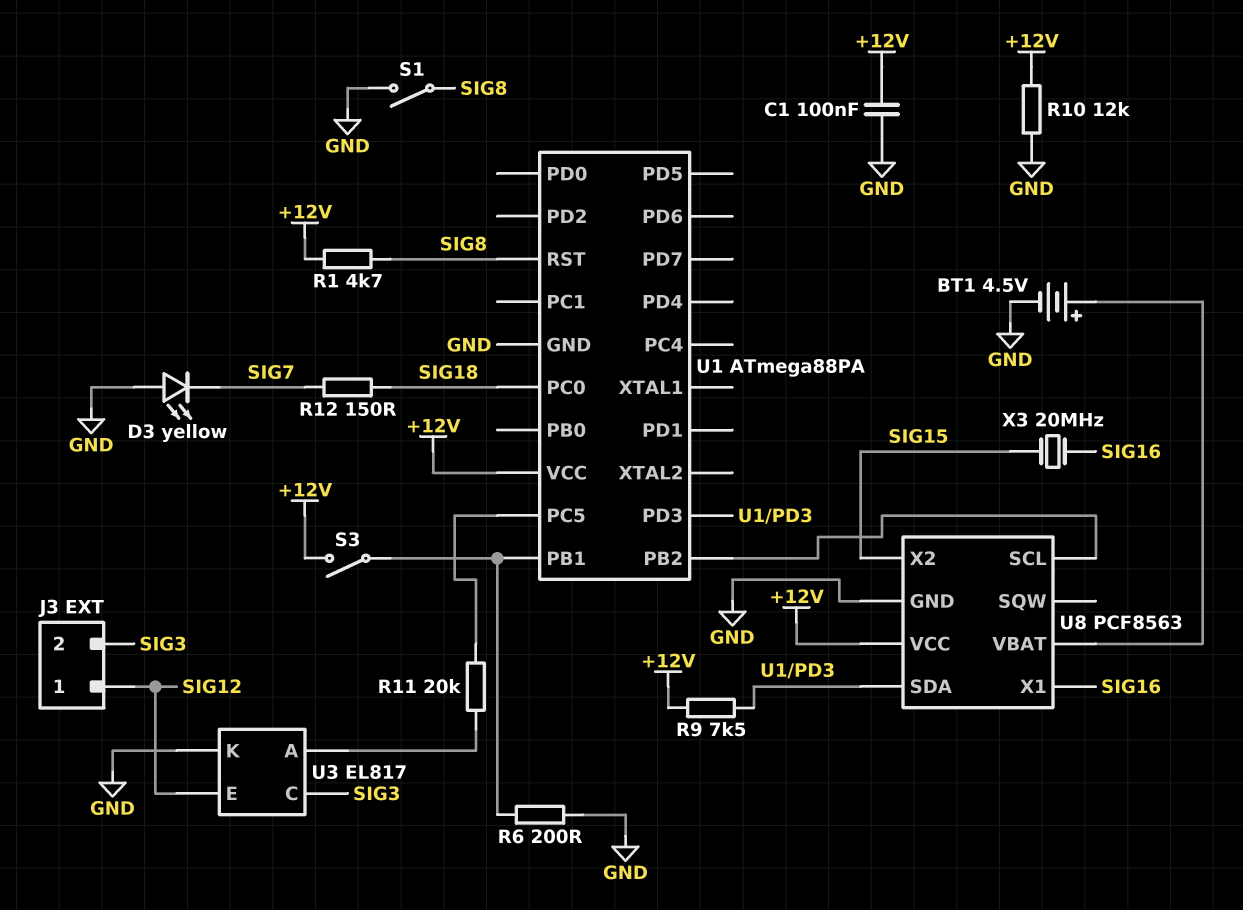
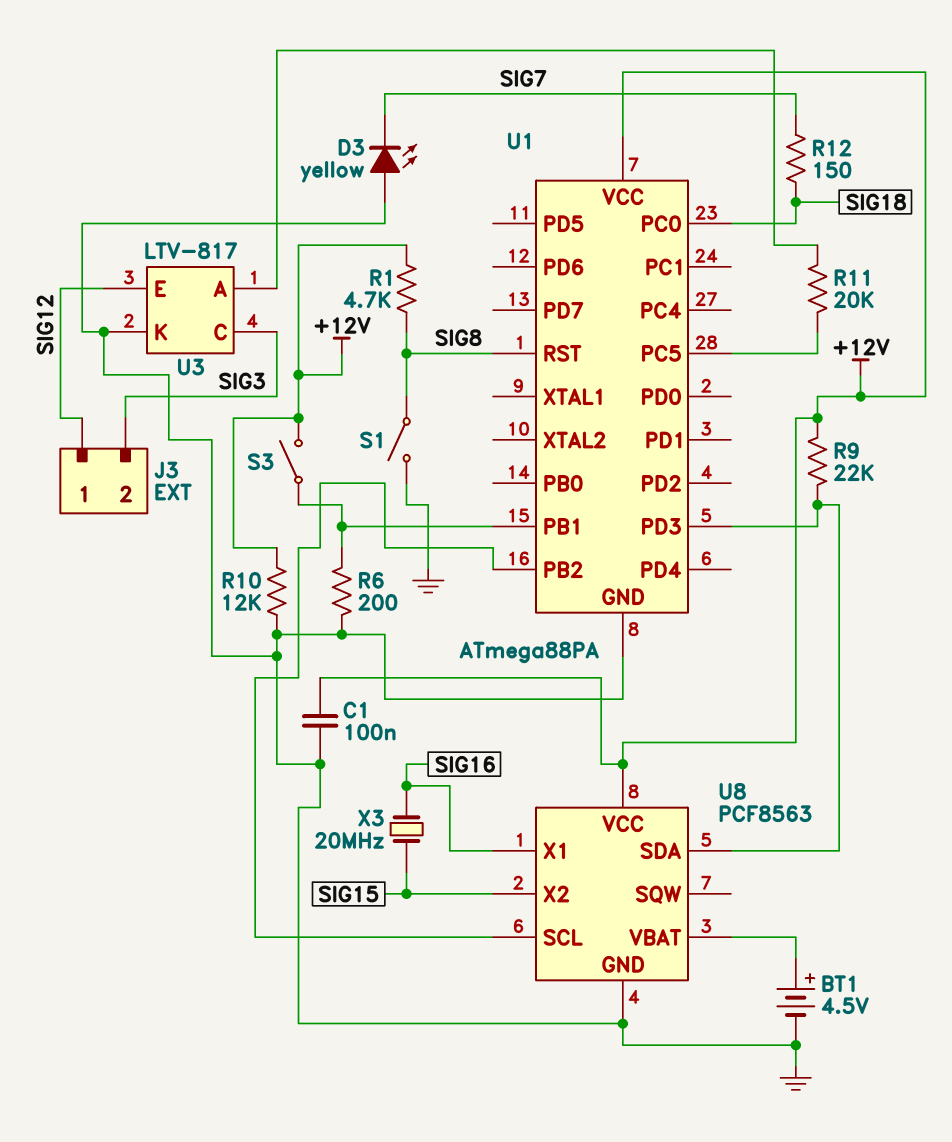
R9: 7.5k (+12V, U1/PD3) -> 22k (+12V, U1/PD3)
U3: EL817 -> LTV-817

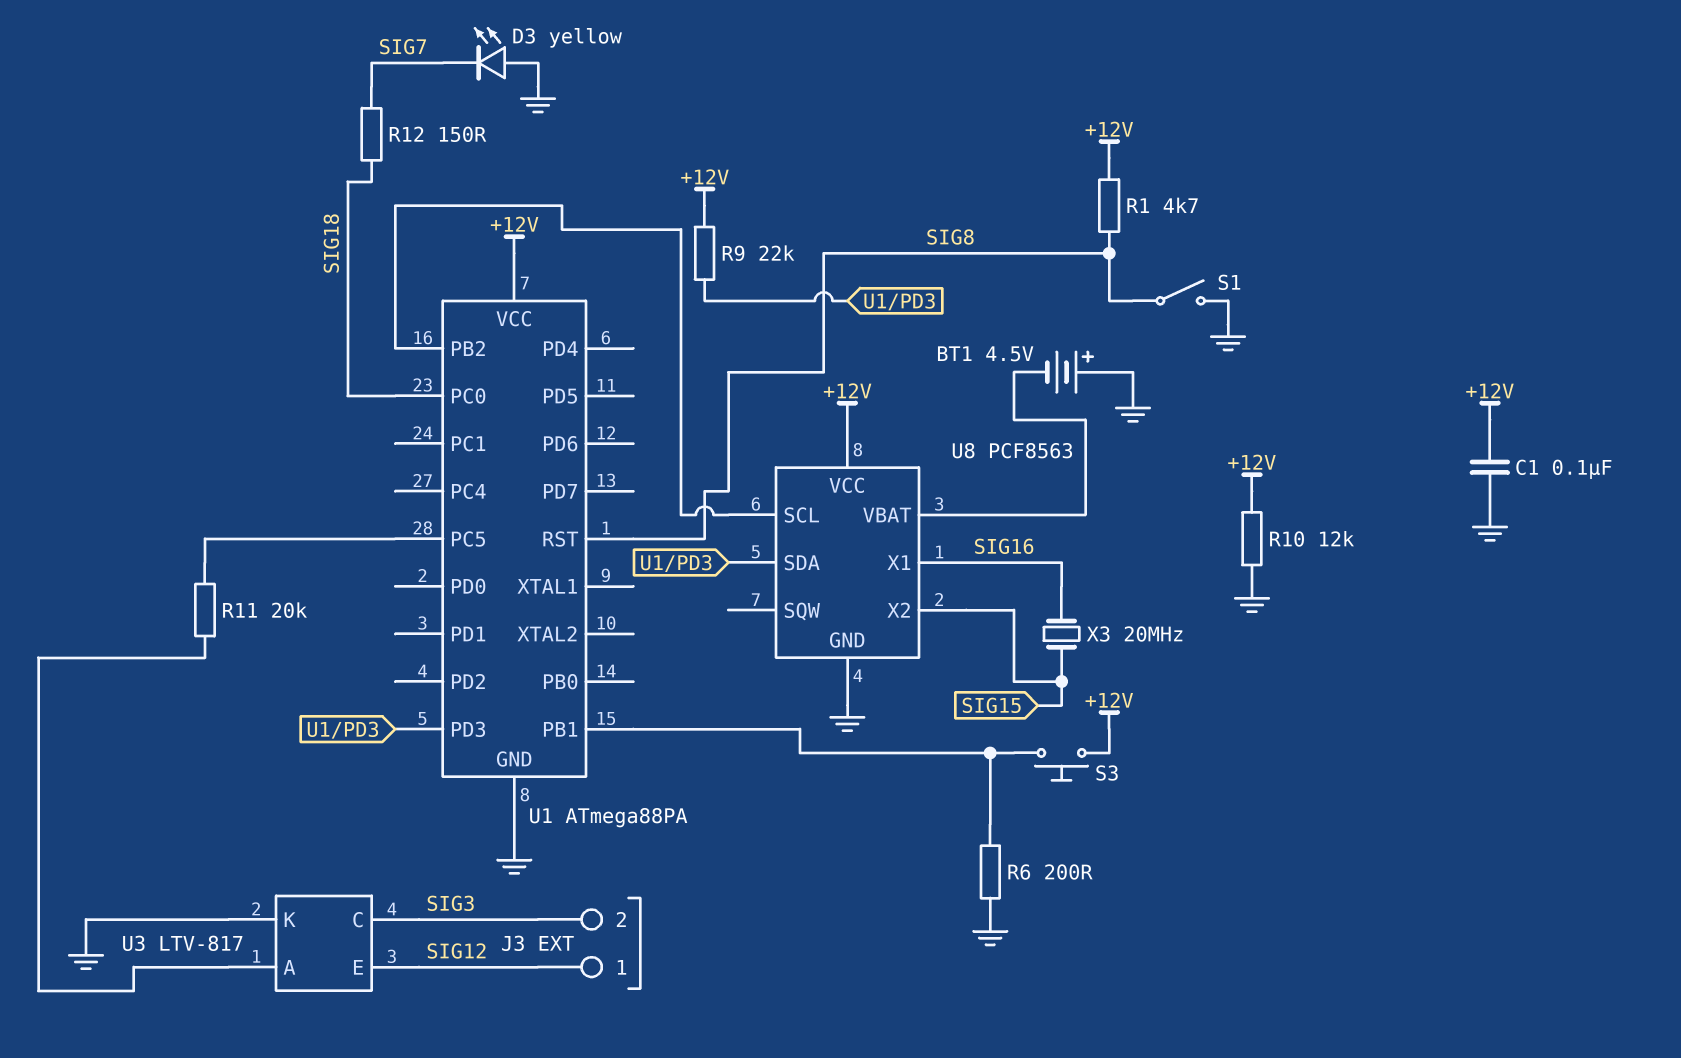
BT1: 4.5V (plus U8/VBAT, minus GND) -> 4.5V (plus GND, minus U8/VBAT)
S3: switch (+12V, U1/PB1) -> button (+12V, U1/PB1)

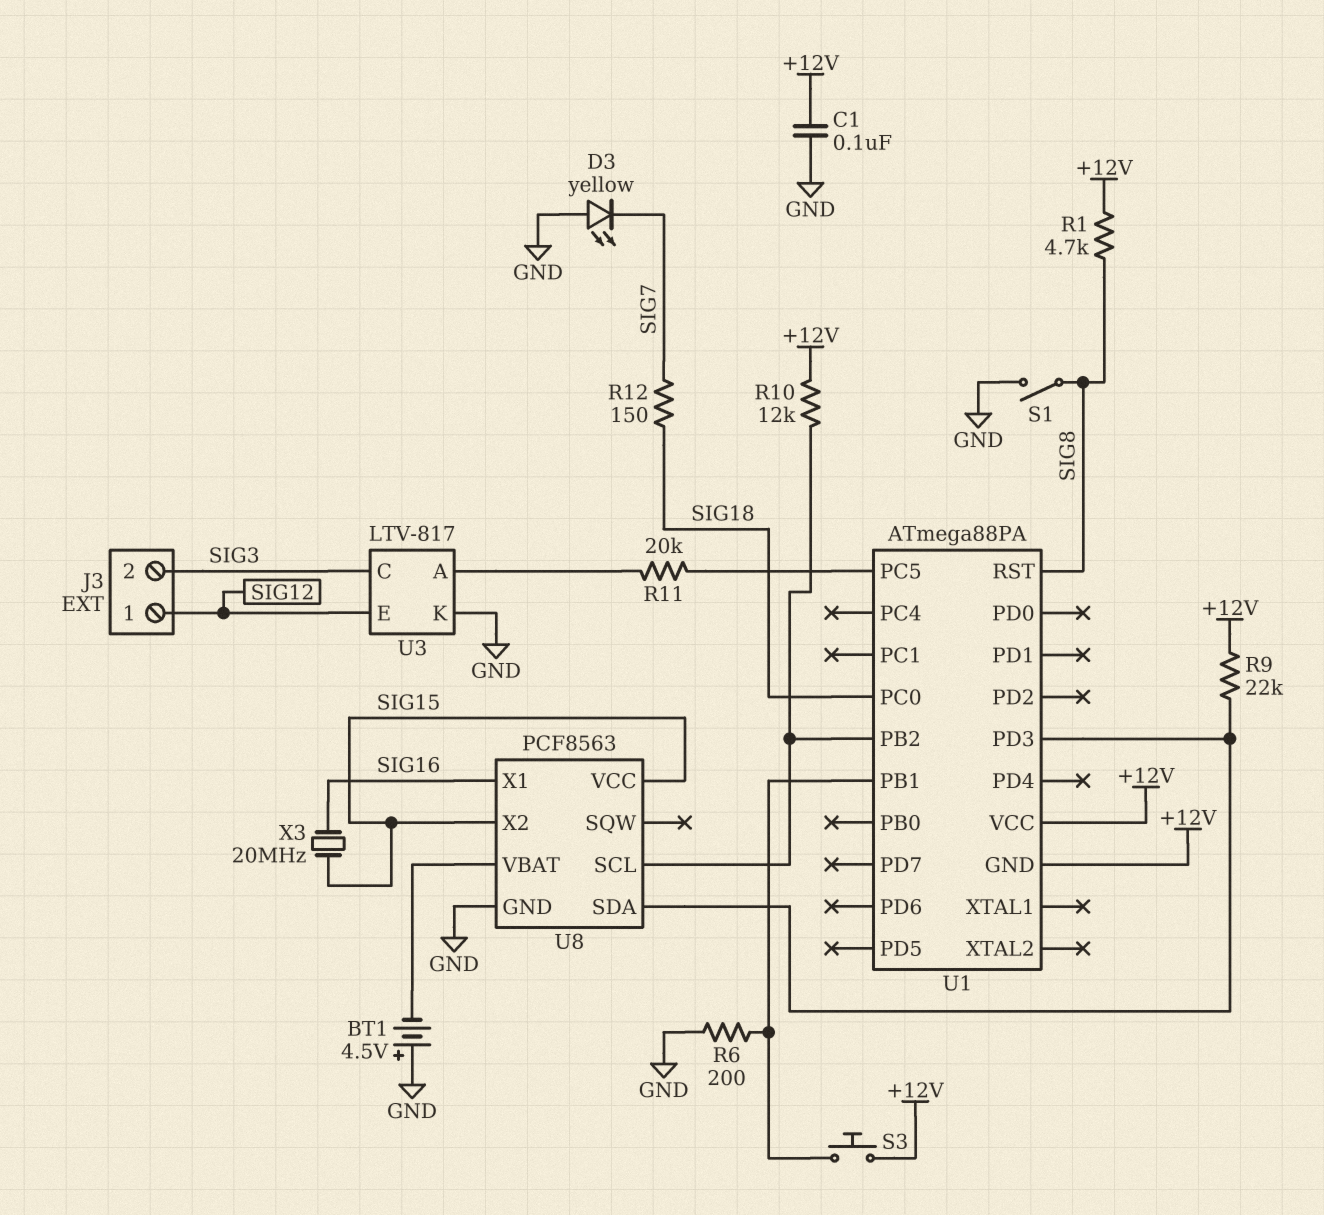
R10: 12k (+12V, GND) -> 12k (+12V, U1/PB2)
U1 pin GND: GND -> +12V
U8 pin VCC: +12V -> SIG15

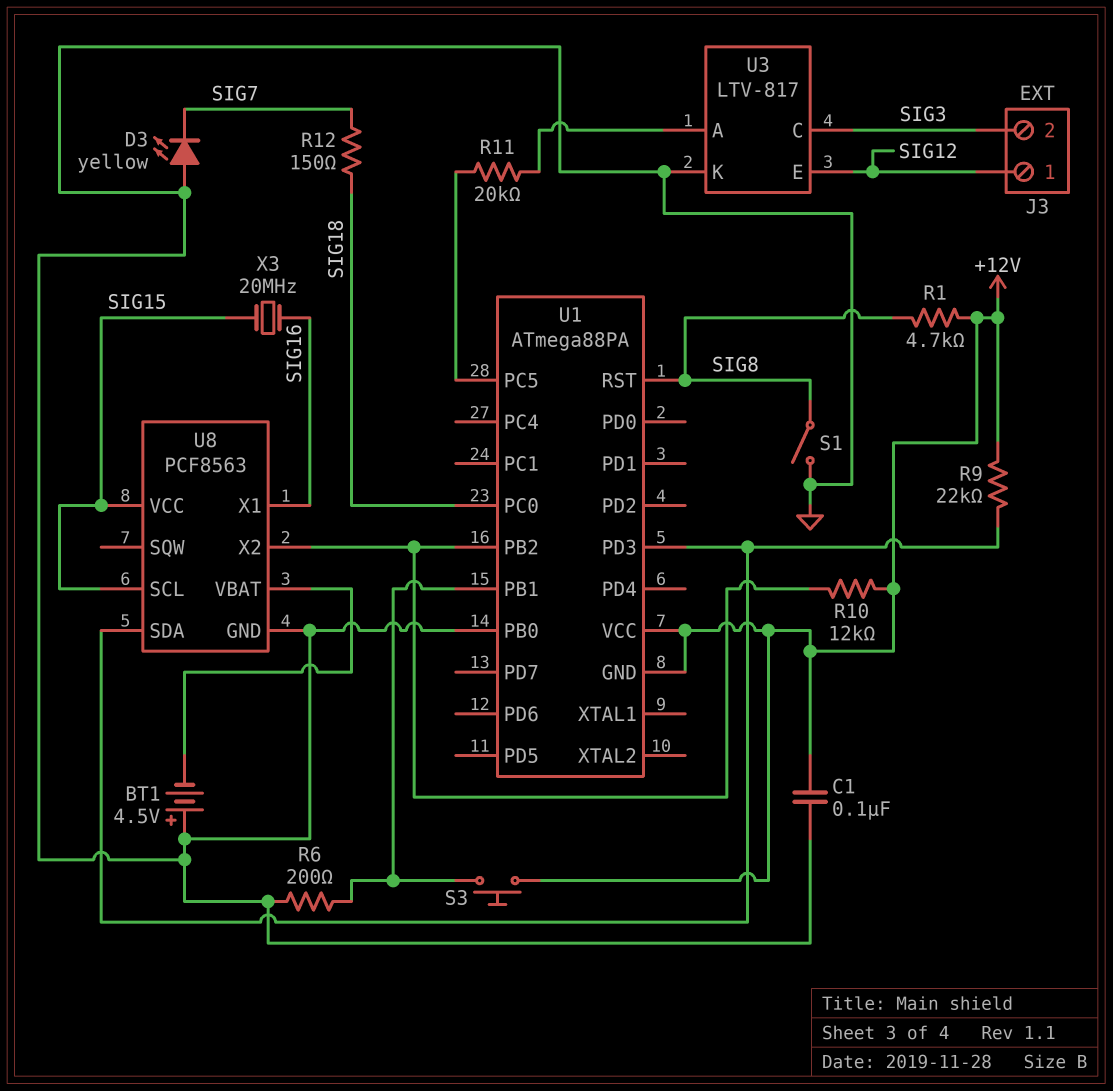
U1 pin PB0: none -> GND
U8 pin SCL: U1/PB2 -> SIG15
U8 pin X2: SIG15 -> U1/PB2

